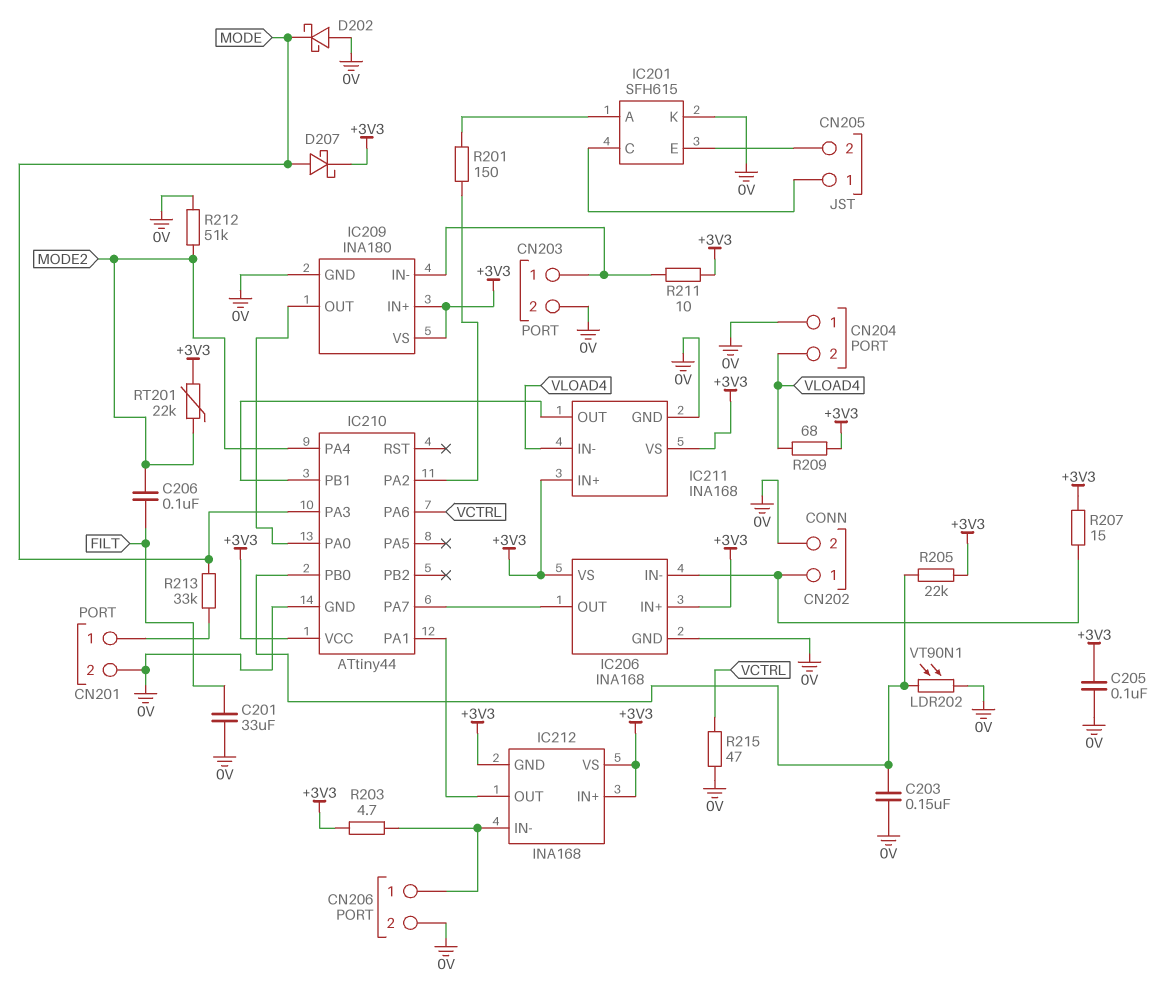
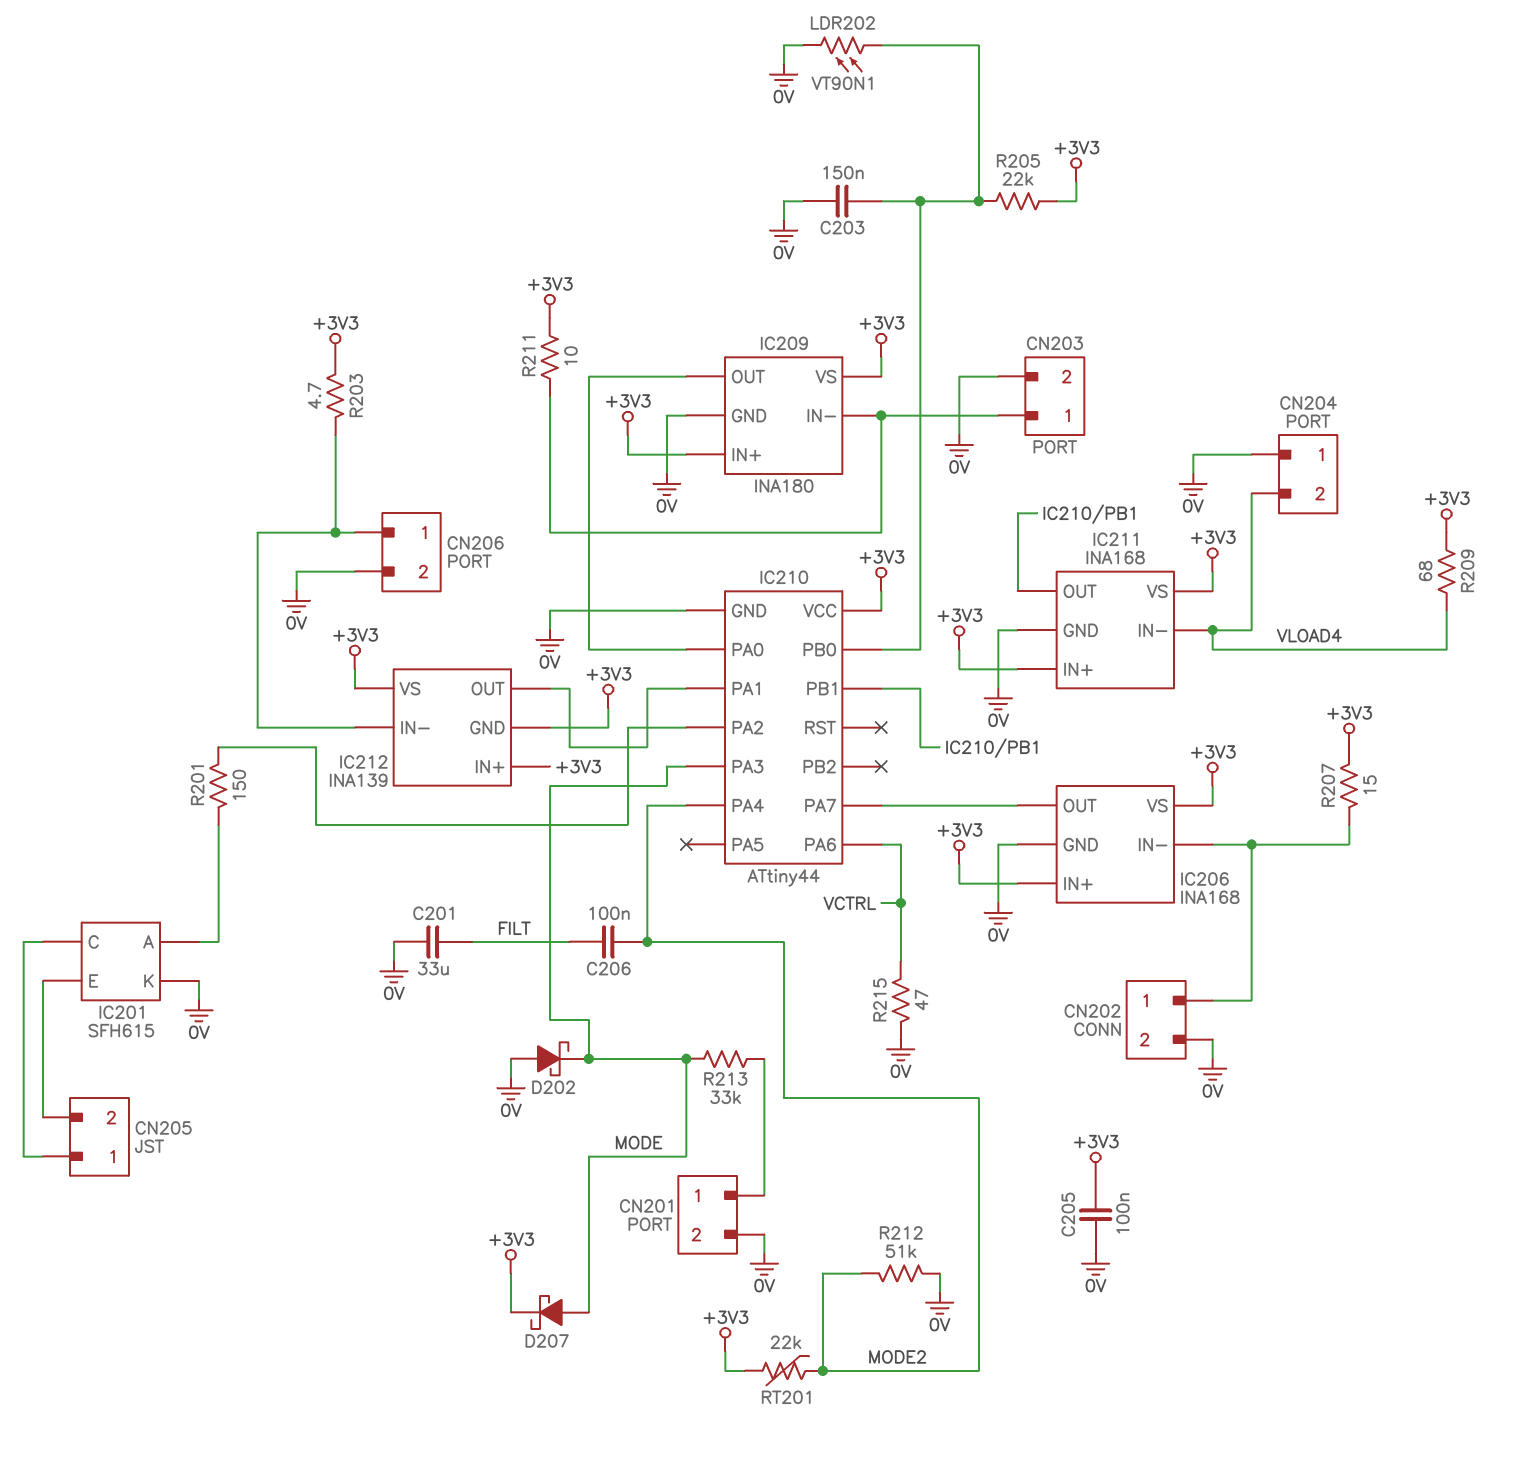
IC212: INA168 -> INA139

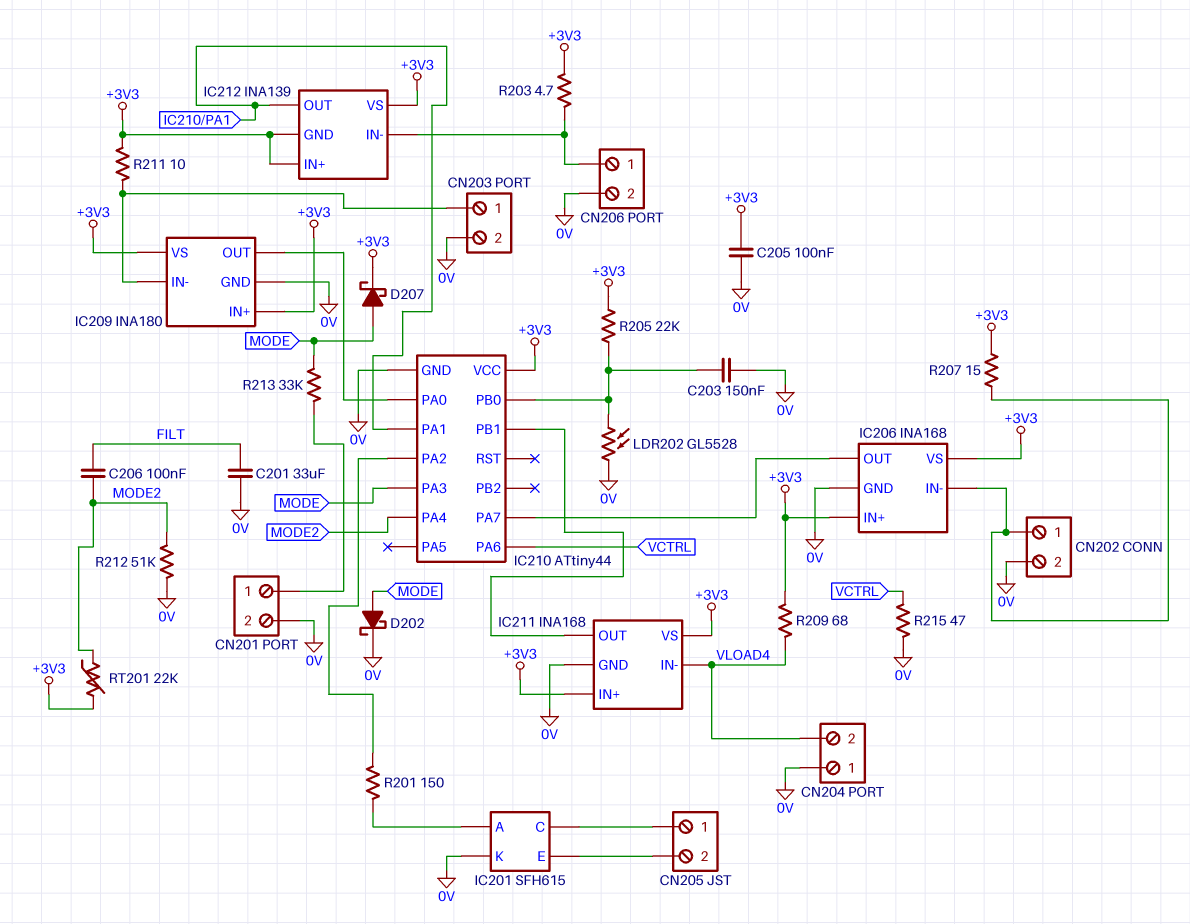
D202: schottky (A 0V, K MODE) -> schottky (A MODE, K 0V)
LDR202: VT90N1 (0V, IC210/PB0) -> GL5528 (0V, IC210/PB0)

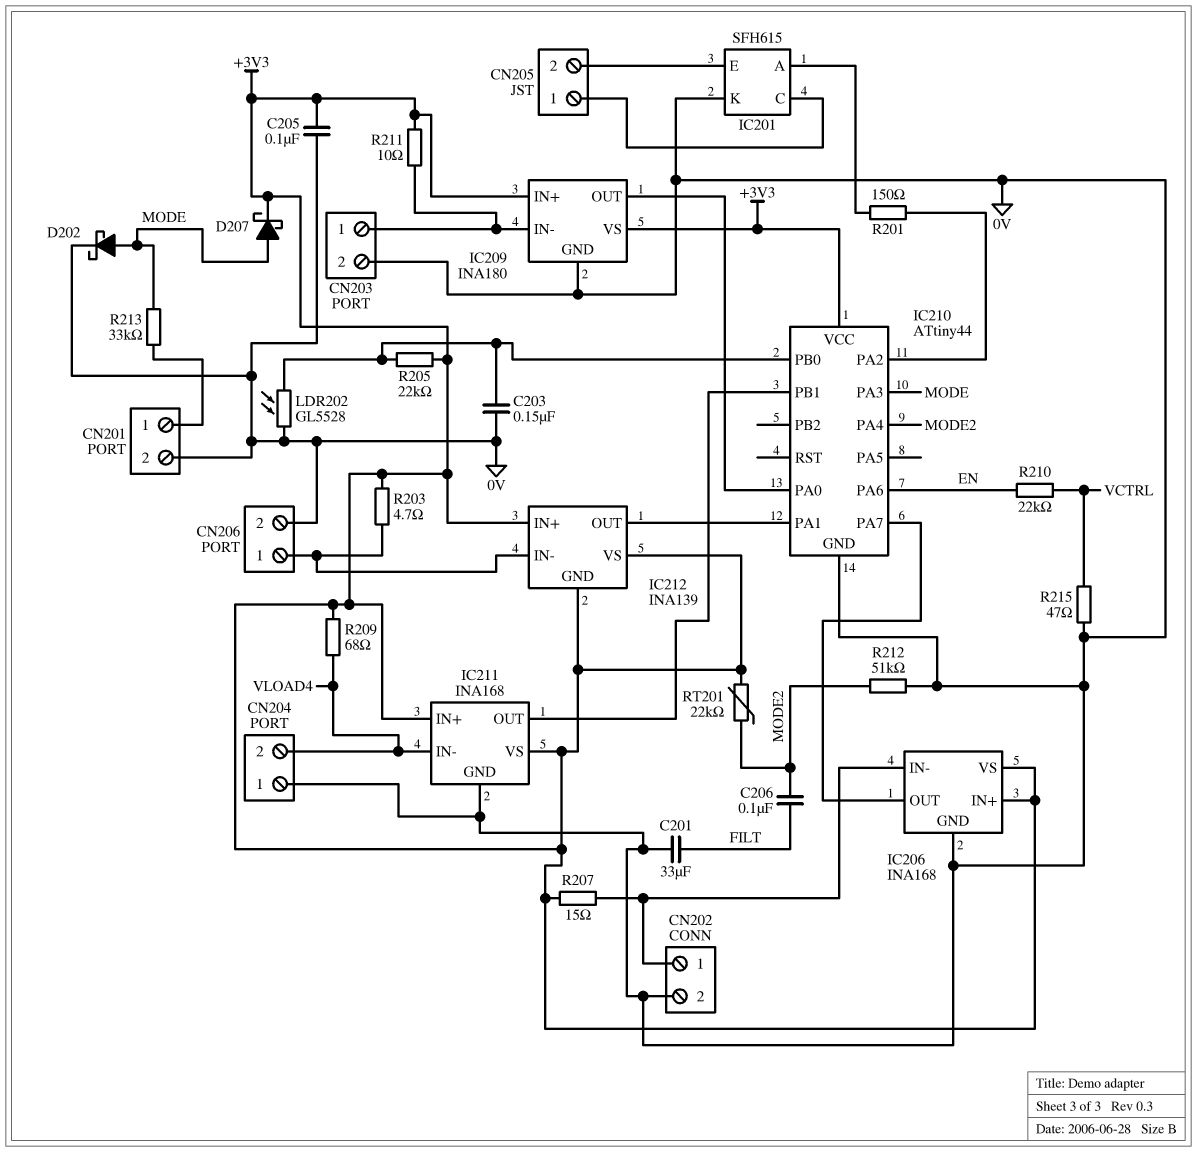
IC210 pin PA6: VCTRL -> EN
R210: none -> 22k (EN, VCTRL)

